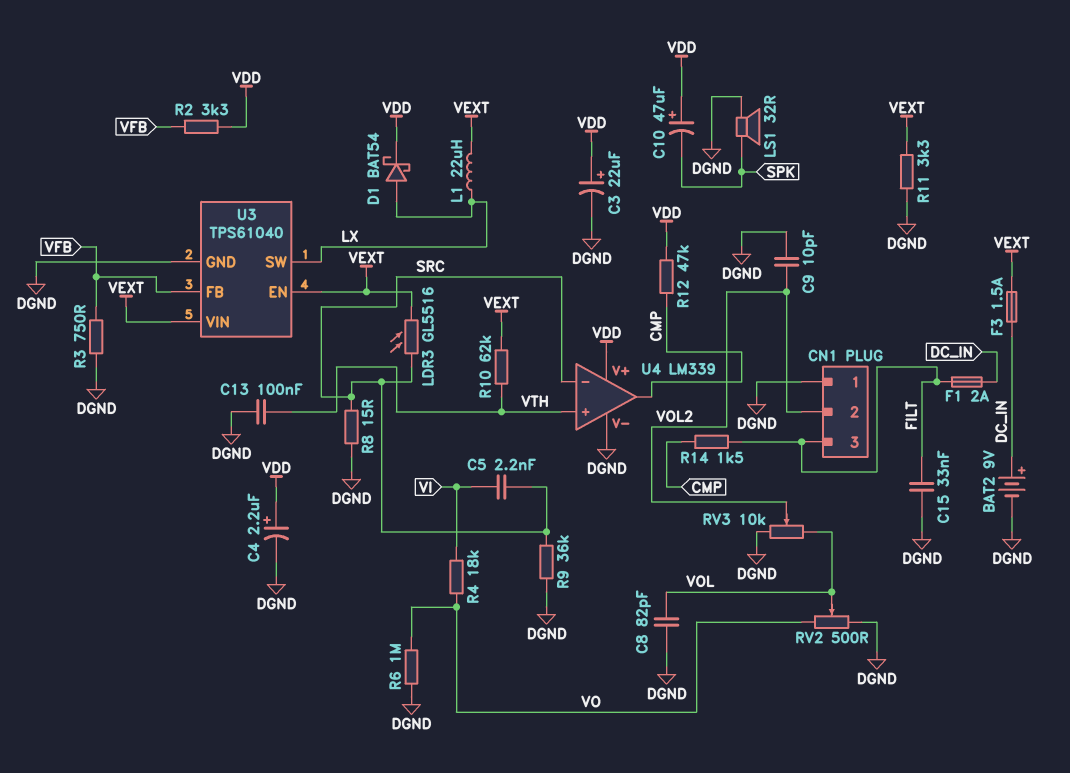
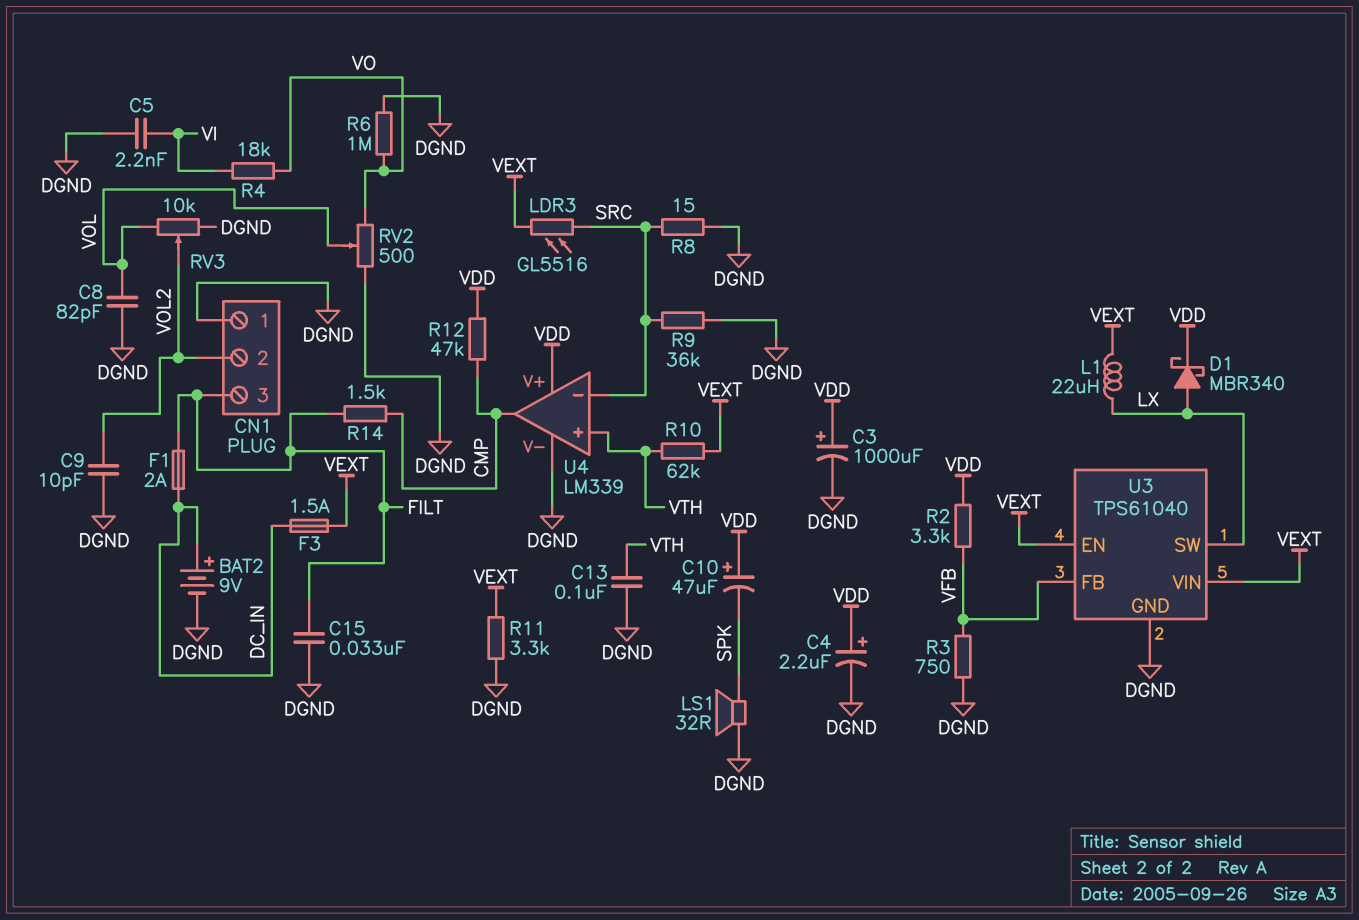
C3: 22uF (plus VDD, minus DGND) -> 1000uF (plus VDD, minus DGND)
C5: 2.2nF (SRC, VI) -> 2.2nF (DGND, VI)
D1: schottky BAT54 (A LX, K VDD) -> schottky MBR340 (A LX, K VDD)

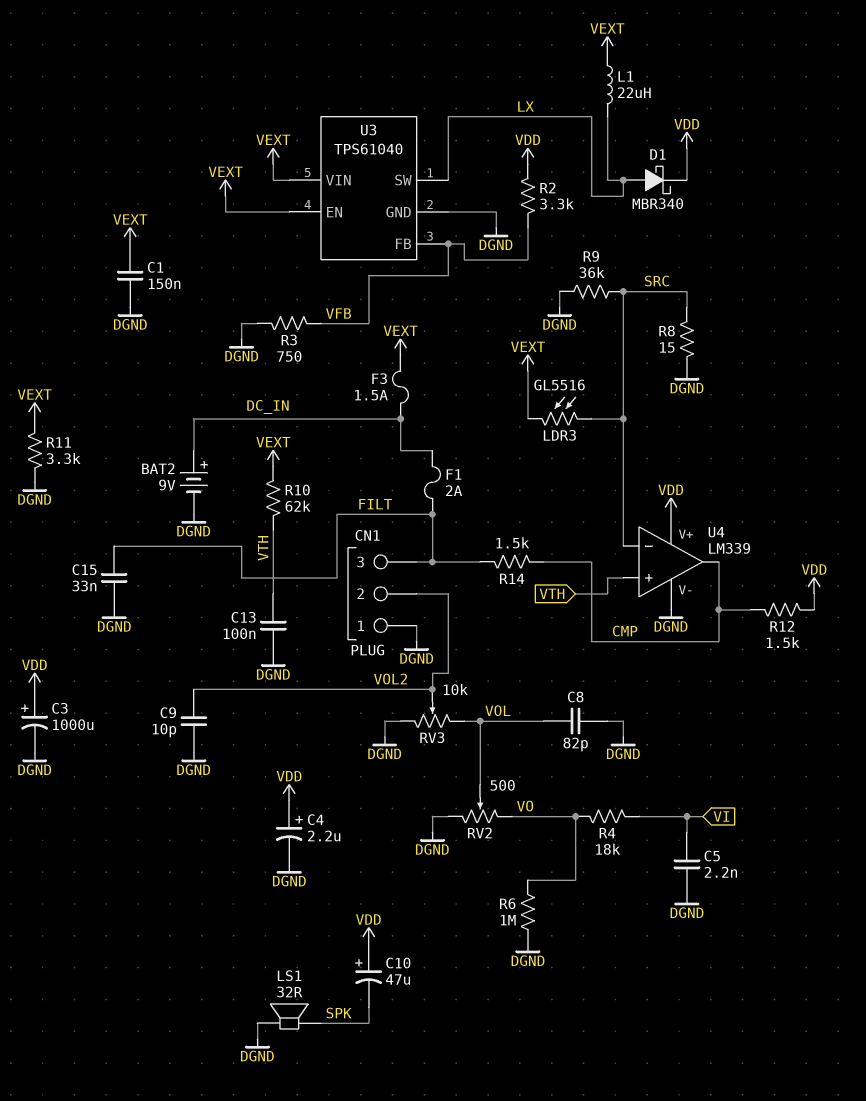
C1: none -> 150nF (DGND, VEXT)
R12: 47k (CMP, VDD) -> 1.5k (CMP, VDD)

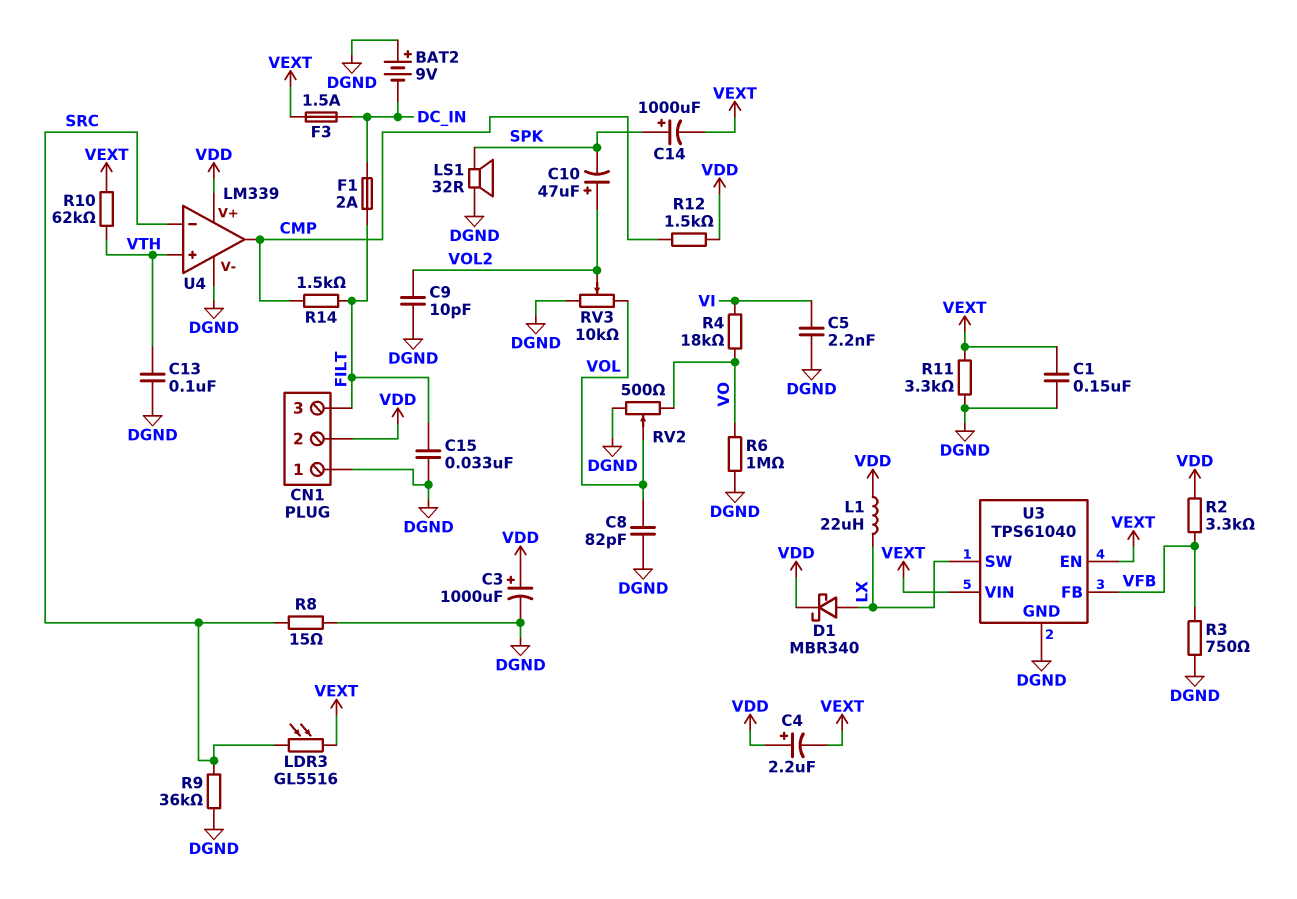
BAT2: 9V (plus DC_IN, minus DGND) -> 9V (plus DGND, minus DC_IN)
C4: 2.2uF (plus VDD, minus DGND) -> 2.2uF (plus VDD, minus VEXT)
C10: 47uF (plus VDD, minus SPK) -> 47uF (plus VOL2, minus SPK)
C14: none -> 1000uF (plus SPK, minus VEXT)
CN1 pin 2: VOL2 -> VDD
L1: 22uH (LX, VEXT) -> 22uH (LX, VDD)

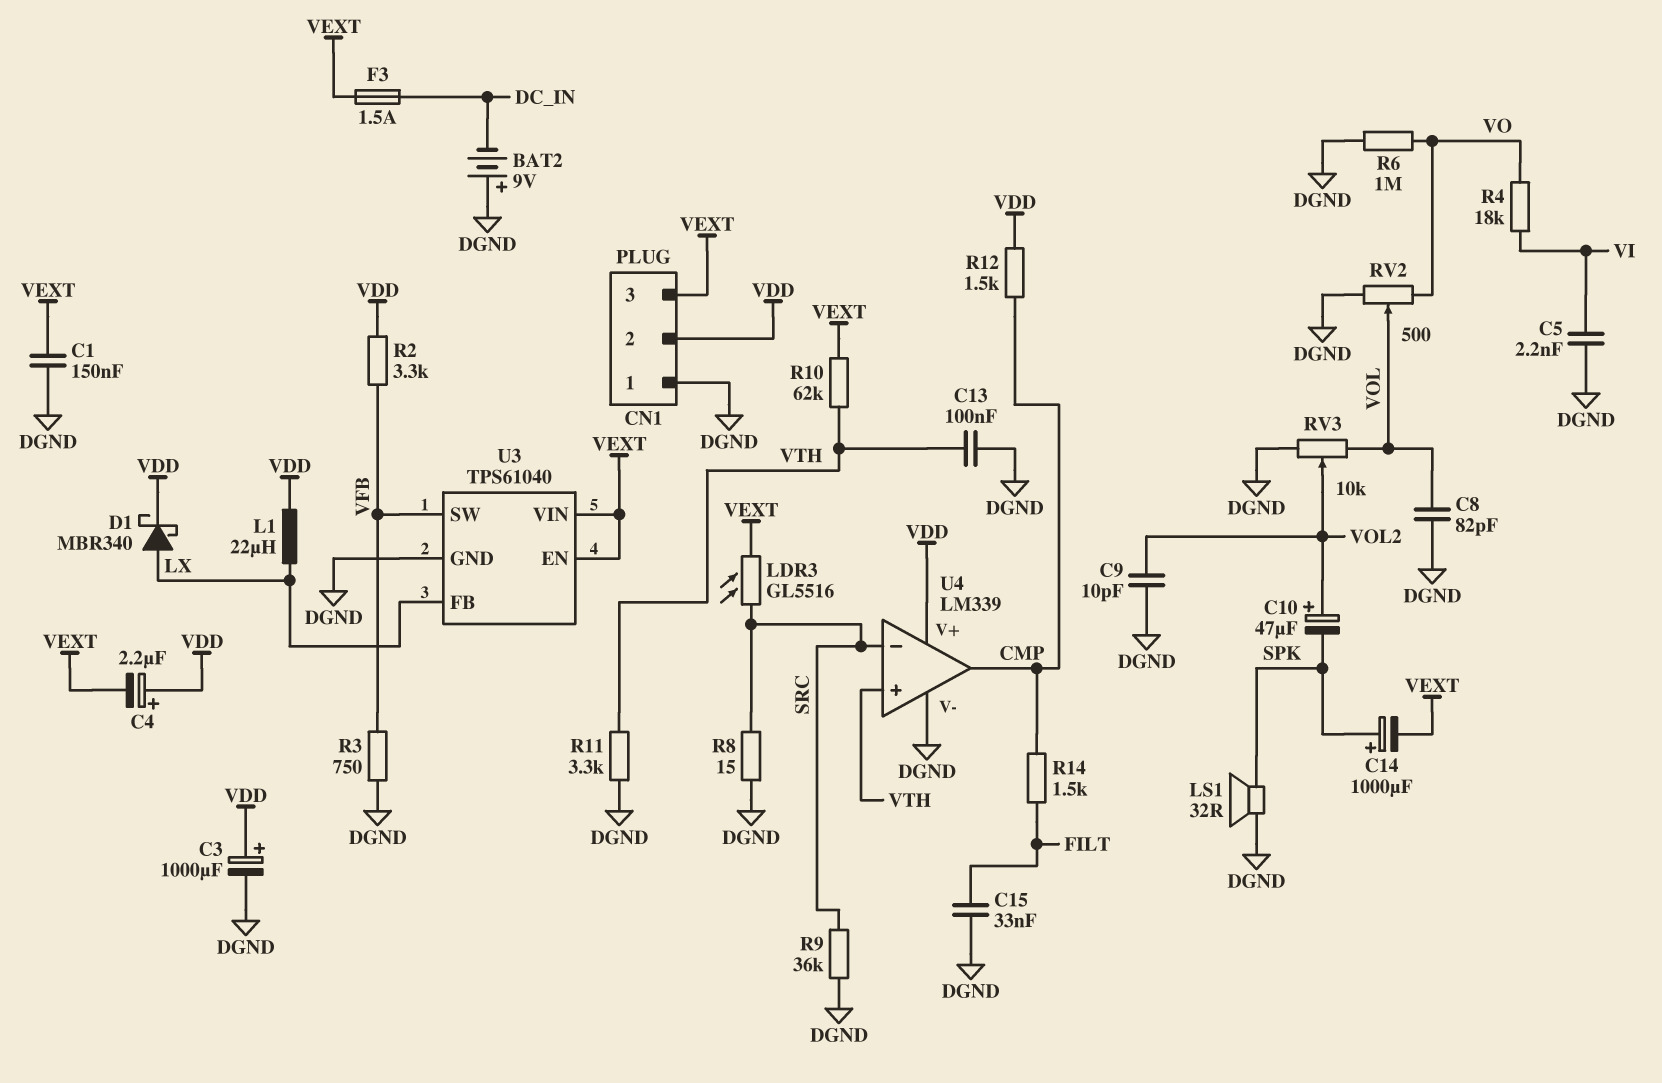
CN1 pin 3: FILT -> VEXT
F1: 2A (DC_IN, FILT) -> none
R11: 3.3k (DGND, VEXT) -> 3.3k (DGND, VTH)
U3 pin FB: VFB -> LX
U3 pin SW: LX -> VFB

